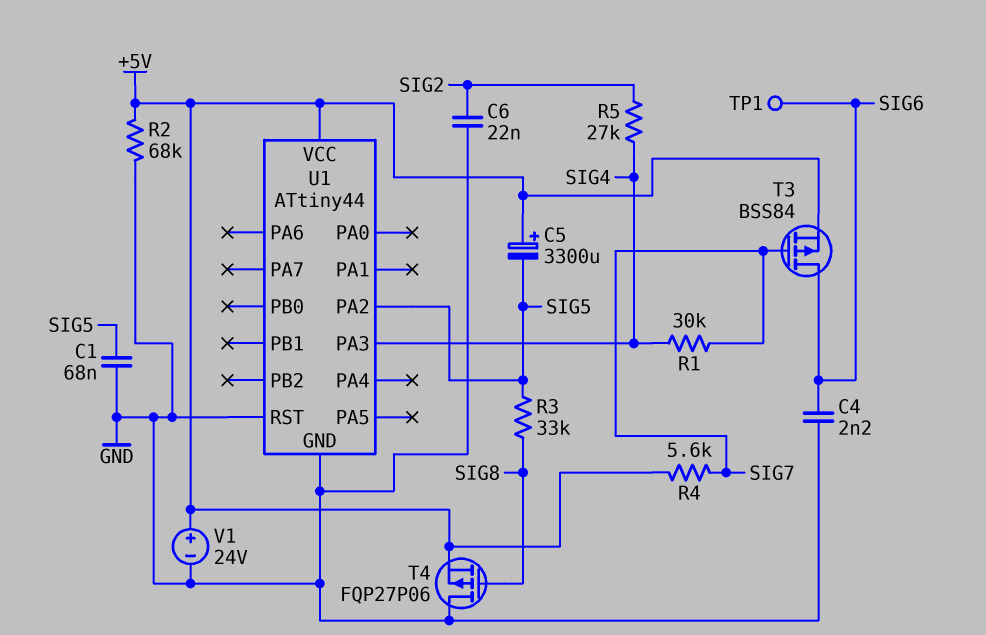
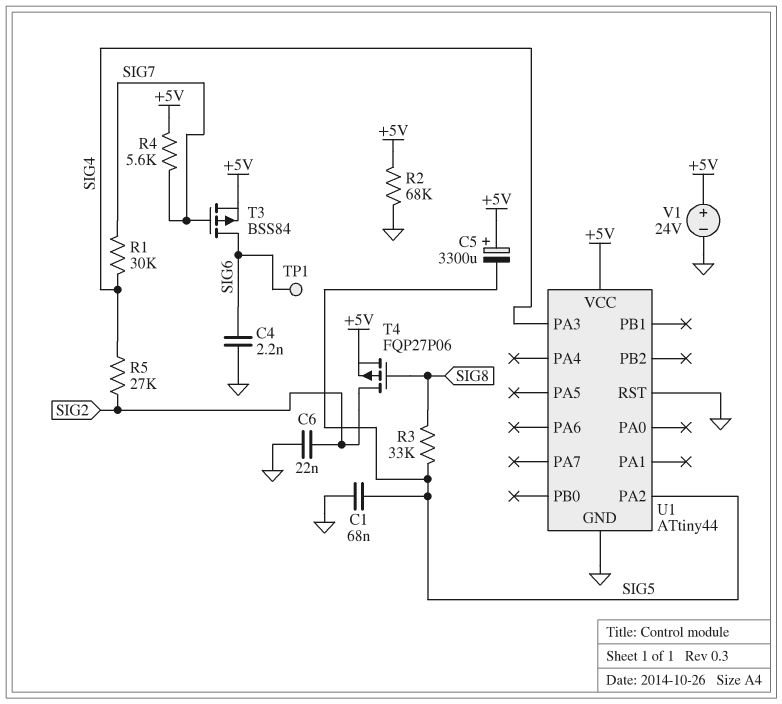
T4: PMOS FQP27P06 (G SIG8, D GND, S +5V) -> PMOS FQP27P06 (G SIG8, D SIG2, S +5V)

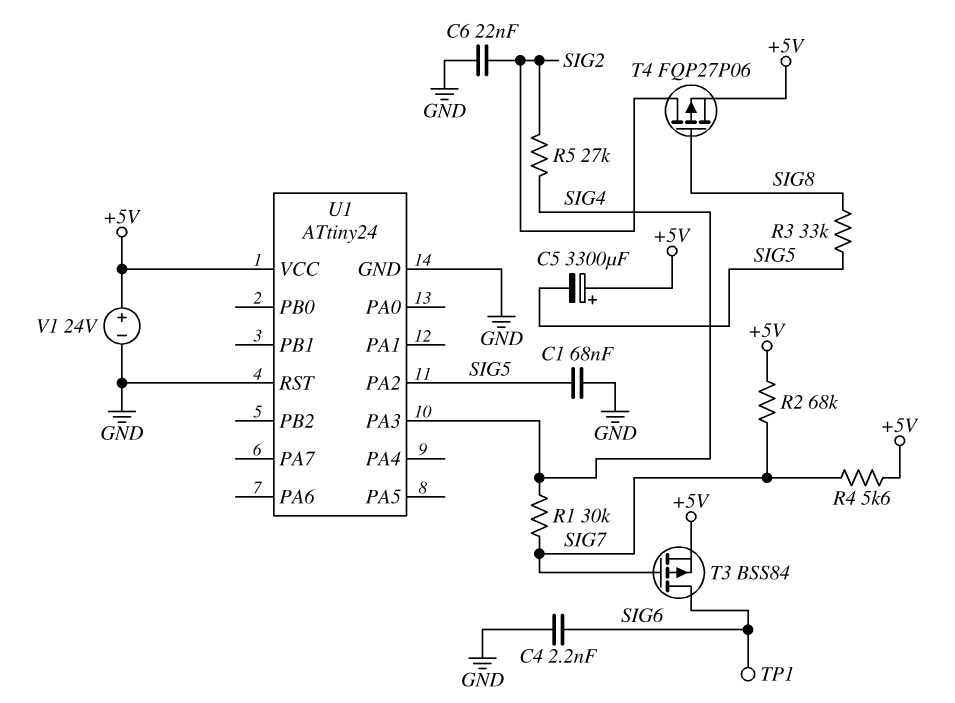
R2: 68k (+5V, GND) -> 68k (+5V, SIG7)
U1: ATtiny44 -> ATtiny24

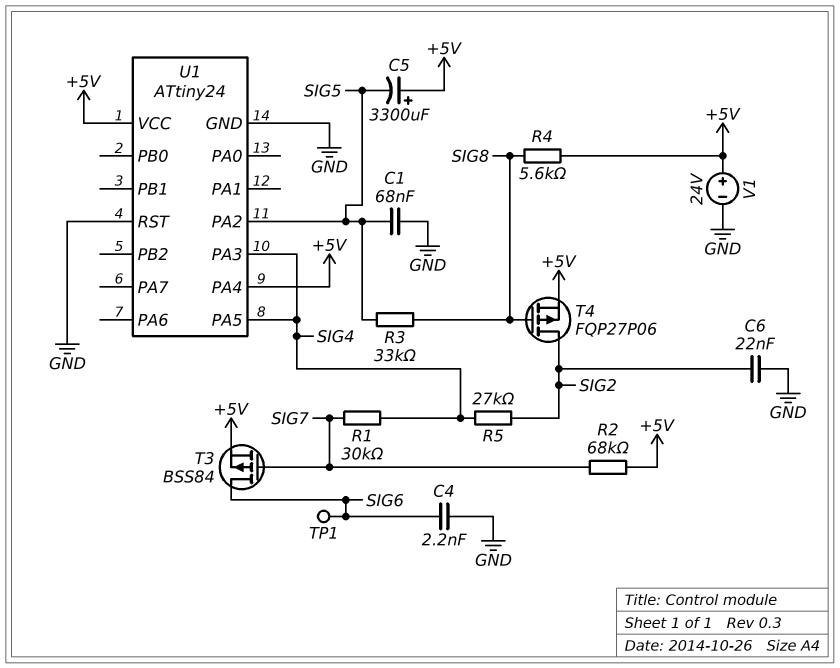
R4: 5.6k (+5V, SIG7) -> 5.6k (+5V, SIG8)
U1 pin PA4: none -> +5V
U1 pin PA5: none -> SIG4

